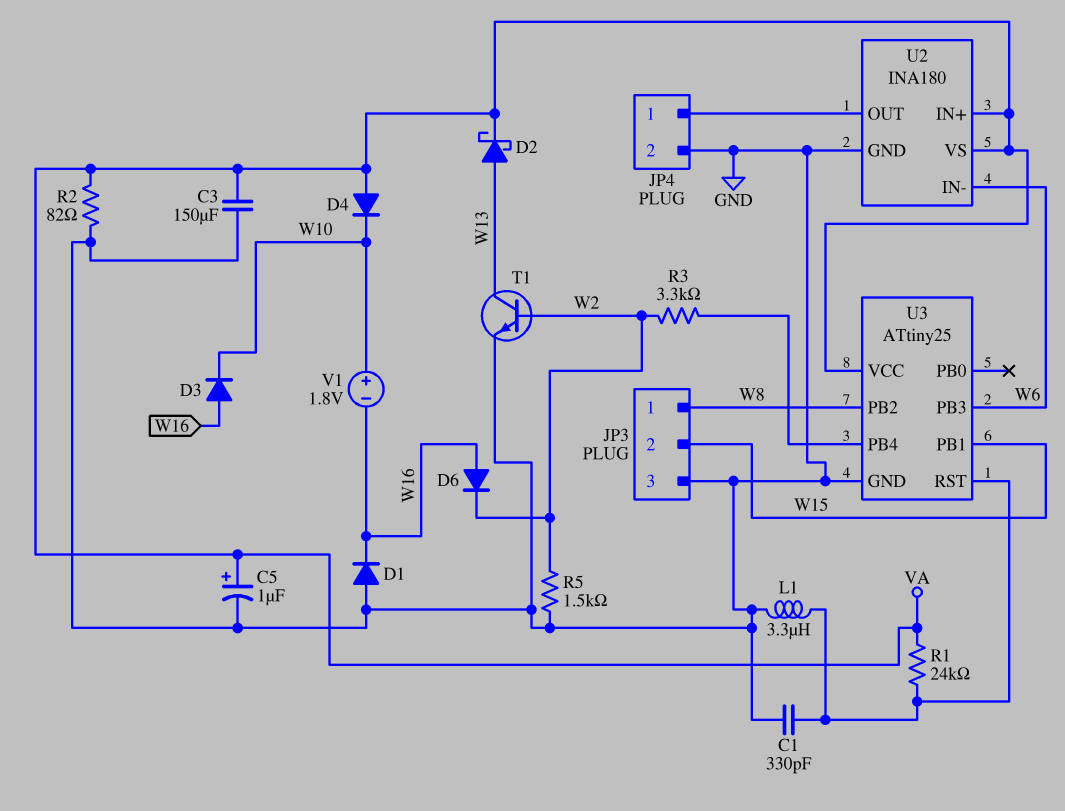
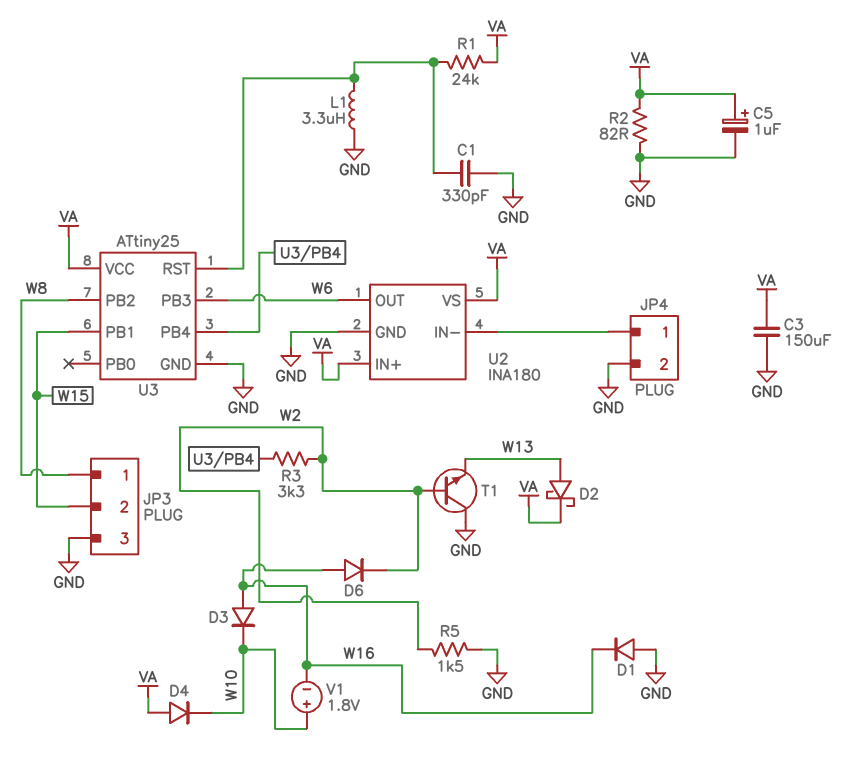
T1: NPN (B W2, C W13, E GND) -> NPN (B W2, C GND, E W13)
U2 pin IN-: W6 -> JP4/1
U2 pin OUT: JP4/1 -> W6

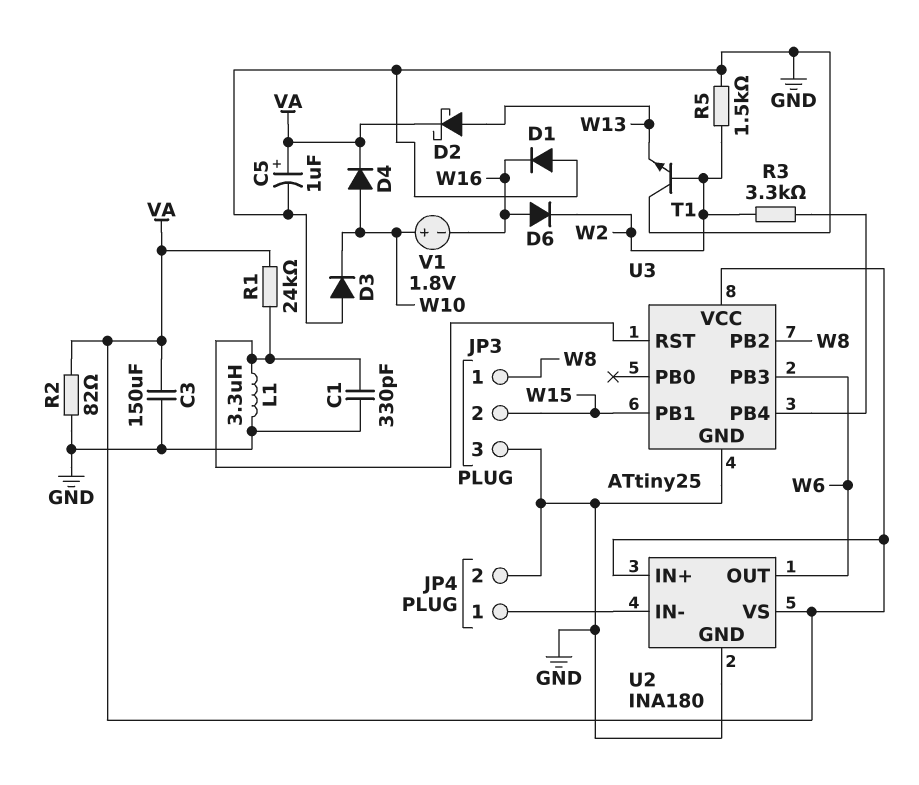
D3: diode (A W16, K W10) -> diode (A GND, K W10)
D4: diode (A VA, K W10) -> diode (A W10, K VA)

